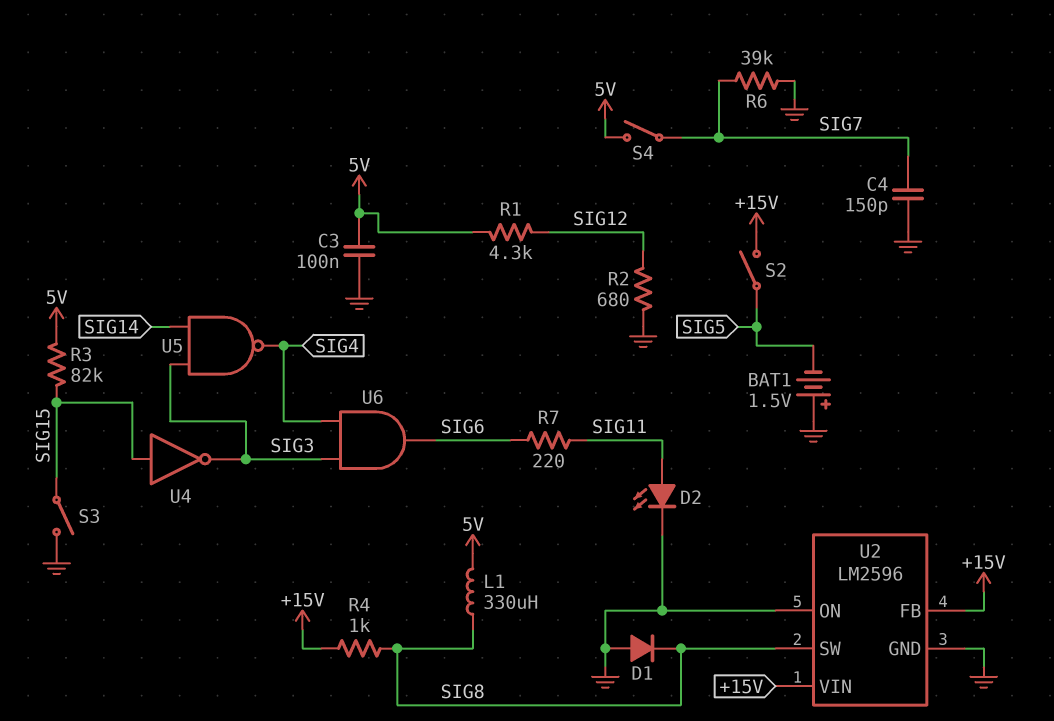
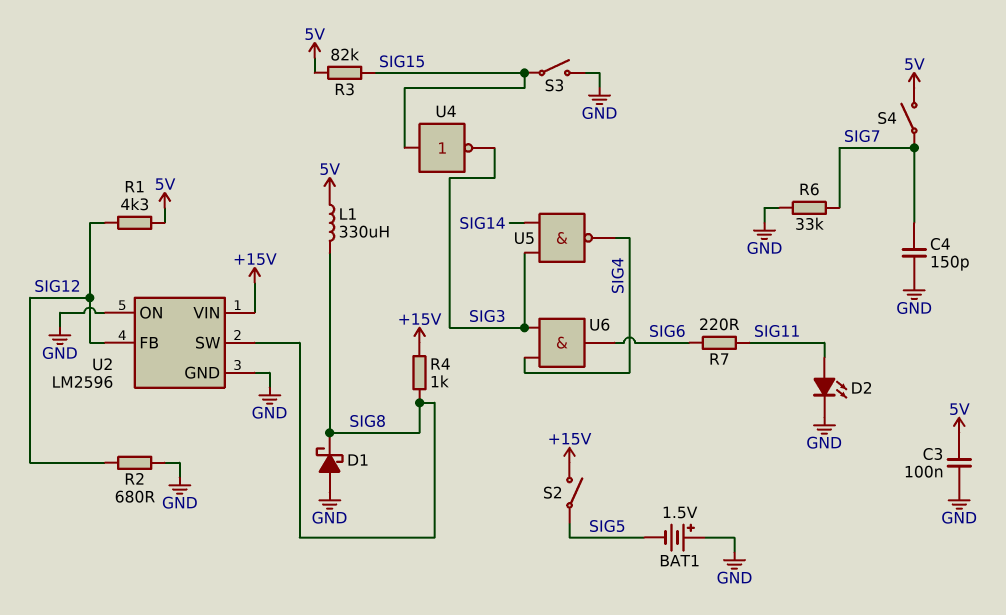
D1: diode (A GND, K SIG8) -> schottky (A GND, K SIG8)
R6: 39k (GND, SIG7) -> 33k (GND, SIG7)
U2 pin FB: +15V -> SIG12

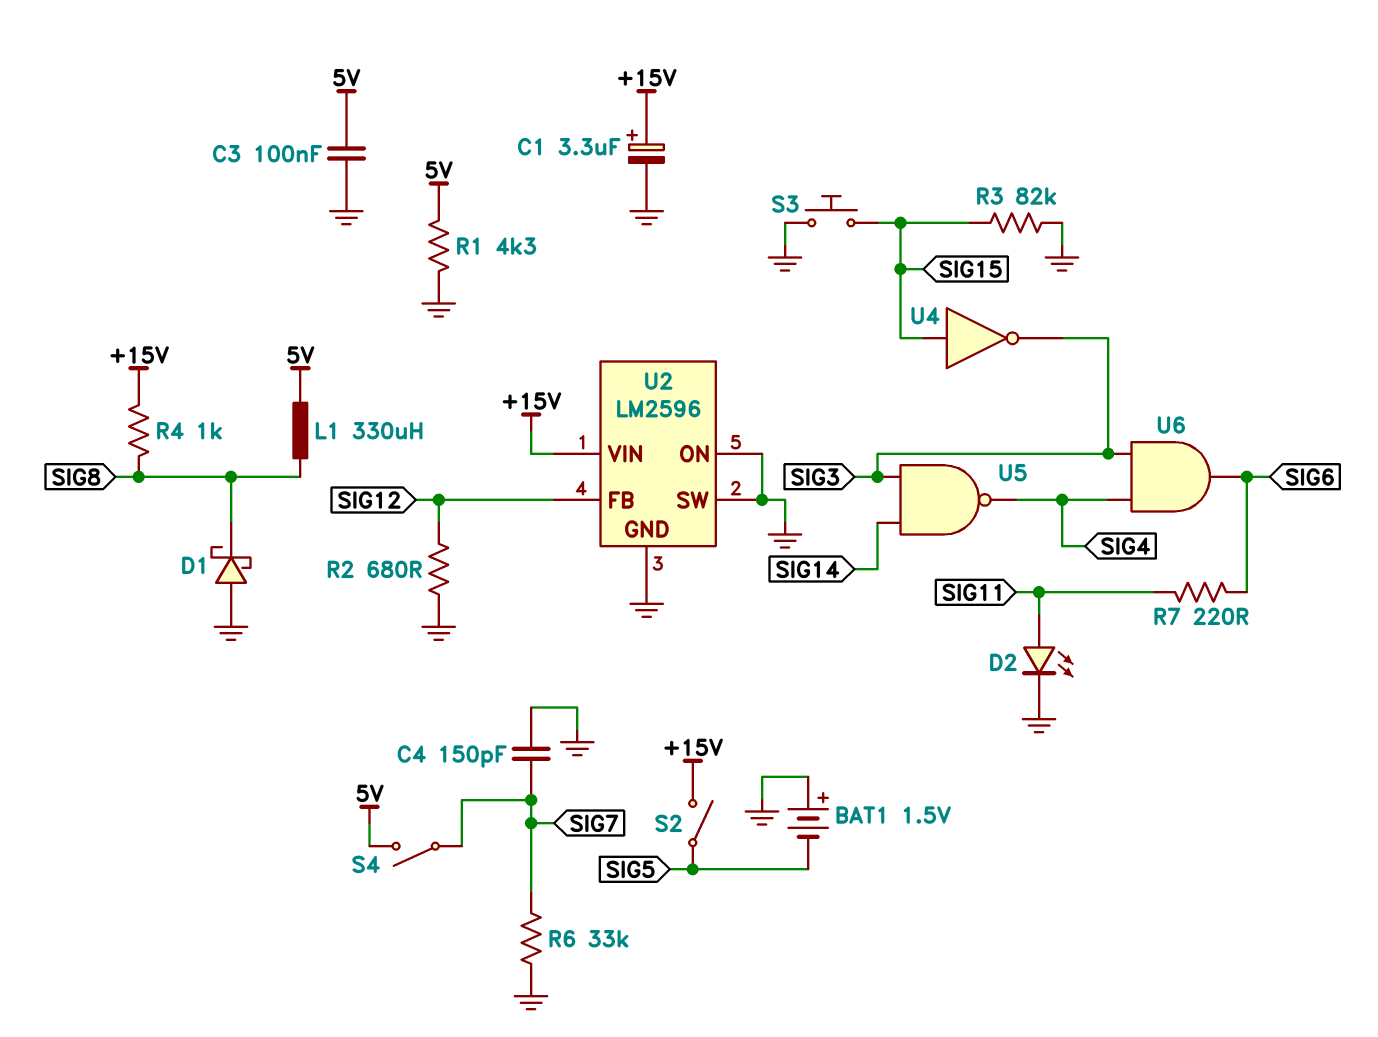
C1: none -> 3.3uF (plus +15V, minus GND)
R1: 4.3k (5V, SIG12) -> 4.3k (5V, GND)
R3: 82k (5V, SIG15) -> 82k (GND, SIG15)
S3: switch (GND, SIG15) -> button (GND, SIG15)
U2 pin SW: SIG8 -> GND

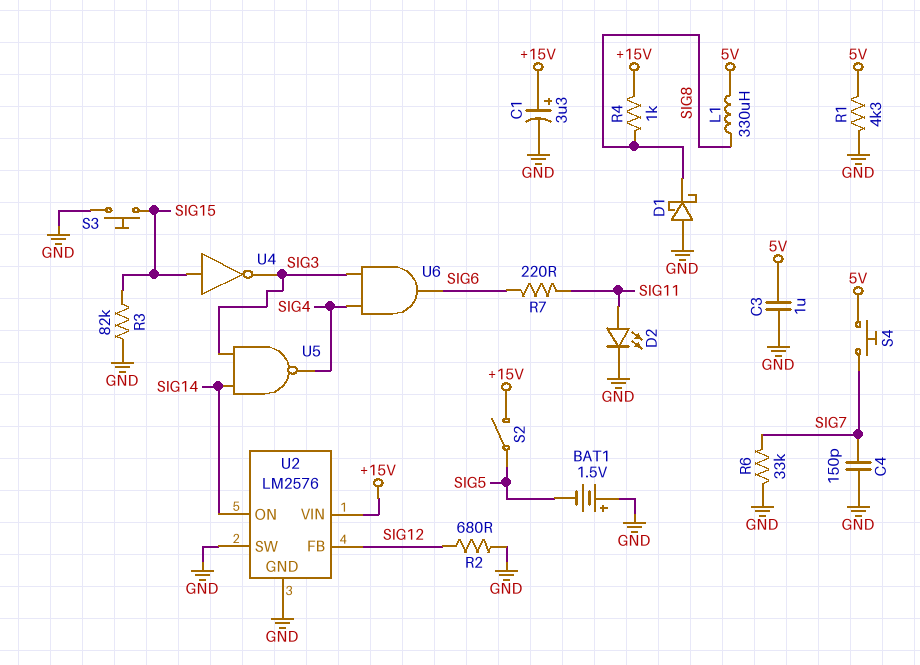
C3: 100nF (5V, GND) -> 1uF (5V, GND)
S4: switch (5V, SIG7) -> button (5V, SIG7)
U2: LM2596 -> LM2576
U2 pin ON: GND -> SIG14

